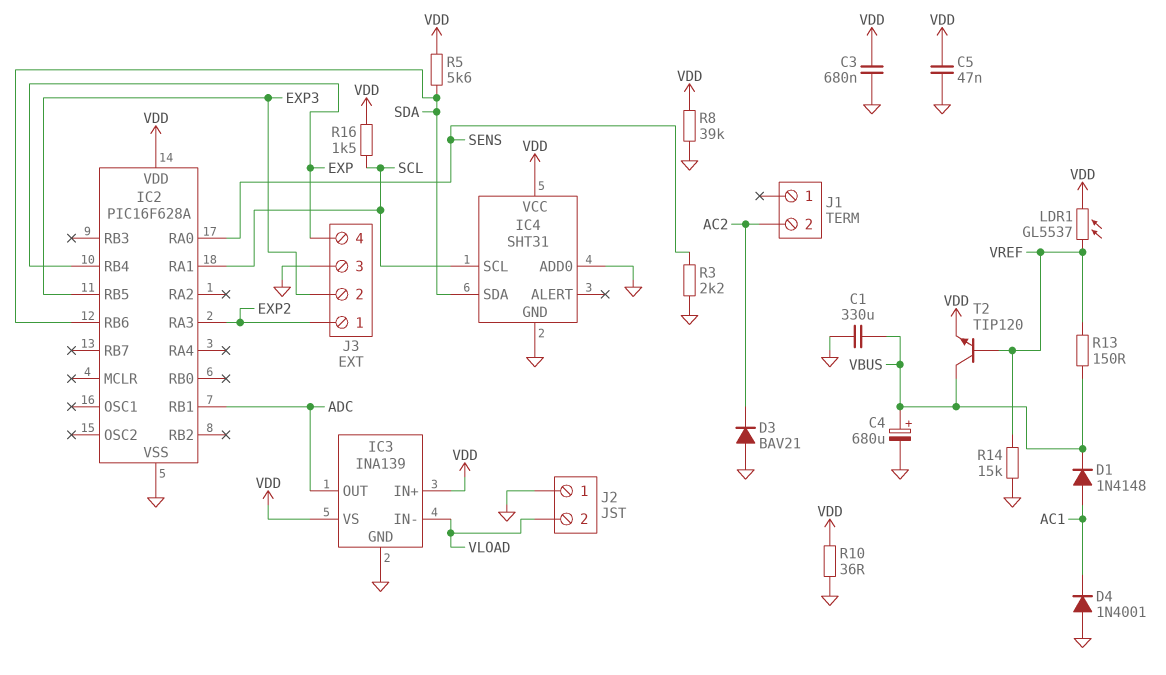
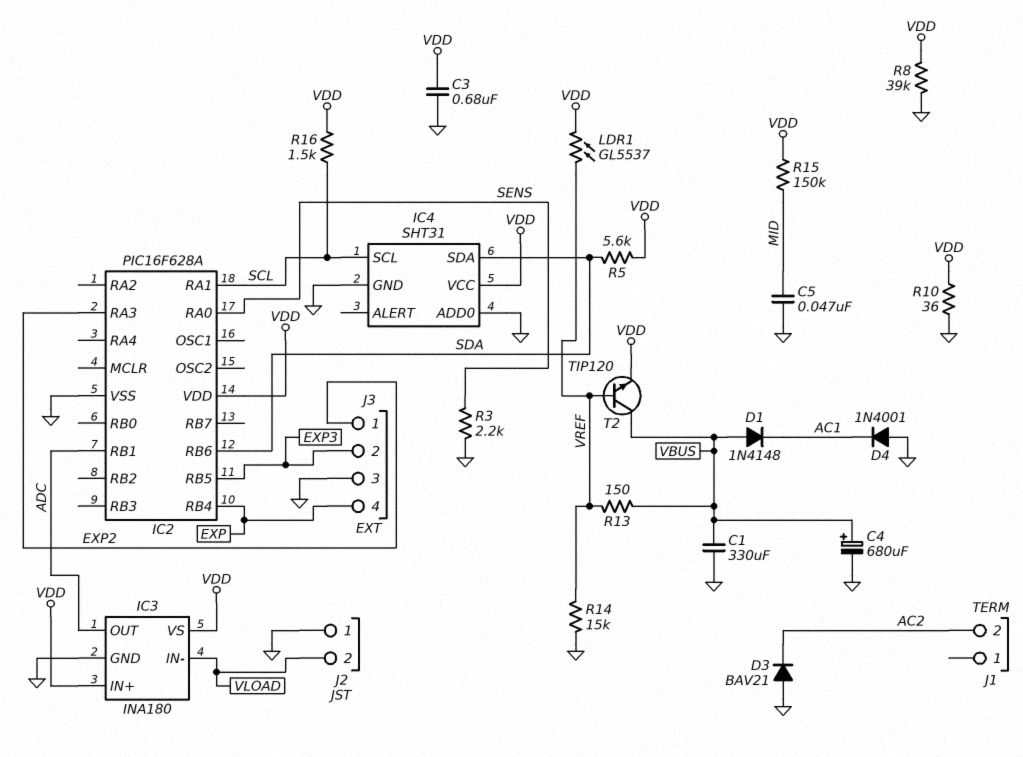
C5: 47nF (GND, VDD) -> 47nF (GND, MID)
D1: diode 1N4148 (A AC1, K VBUS) -> diode 1N4148 (A VBUS, K AC1)
IC3: INA139 -> INA180
R15: none -> 150k (MID, VDD)

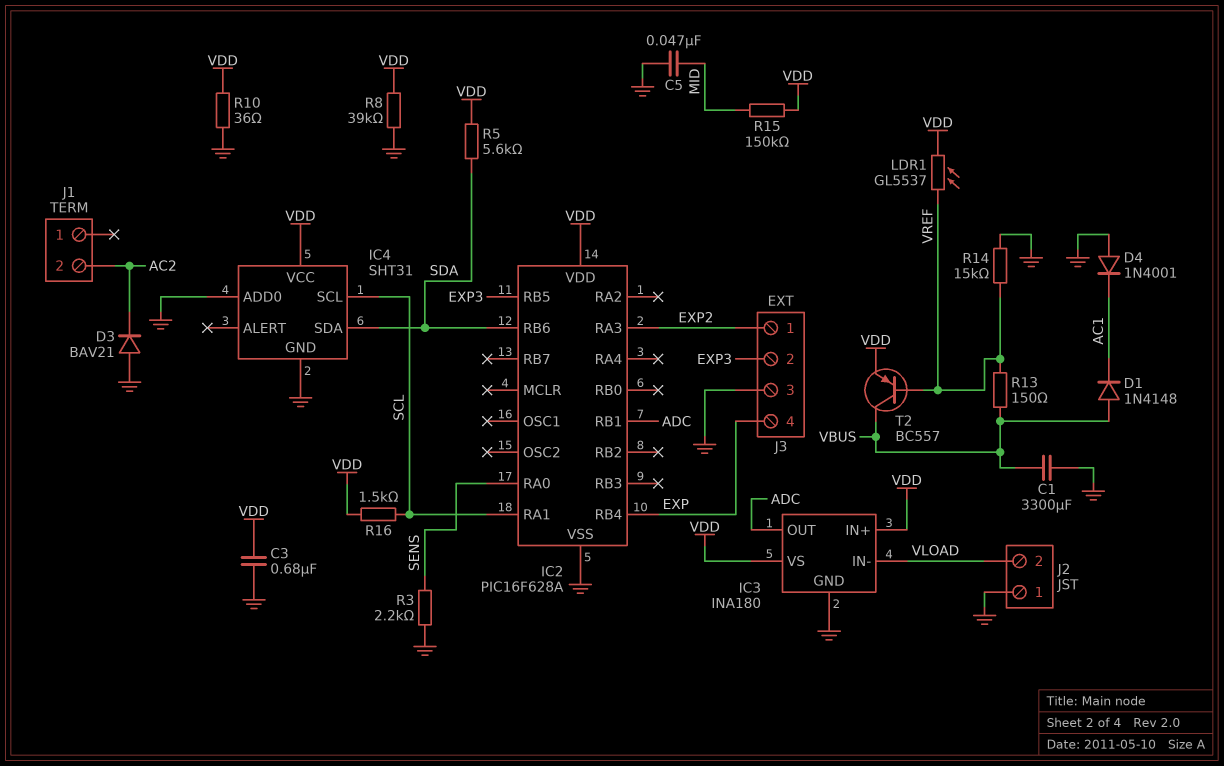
C1: 330uF (GND, VBUS) -> 3300uF (GND, VBUS)
C4: 680uF (plus VBUS, minus GND) -> none
T2: NPN TIP120 (B VREF, C VBUS, E VDD) -> PNP BC557 (B VREF, C VBUS, E VDD)

